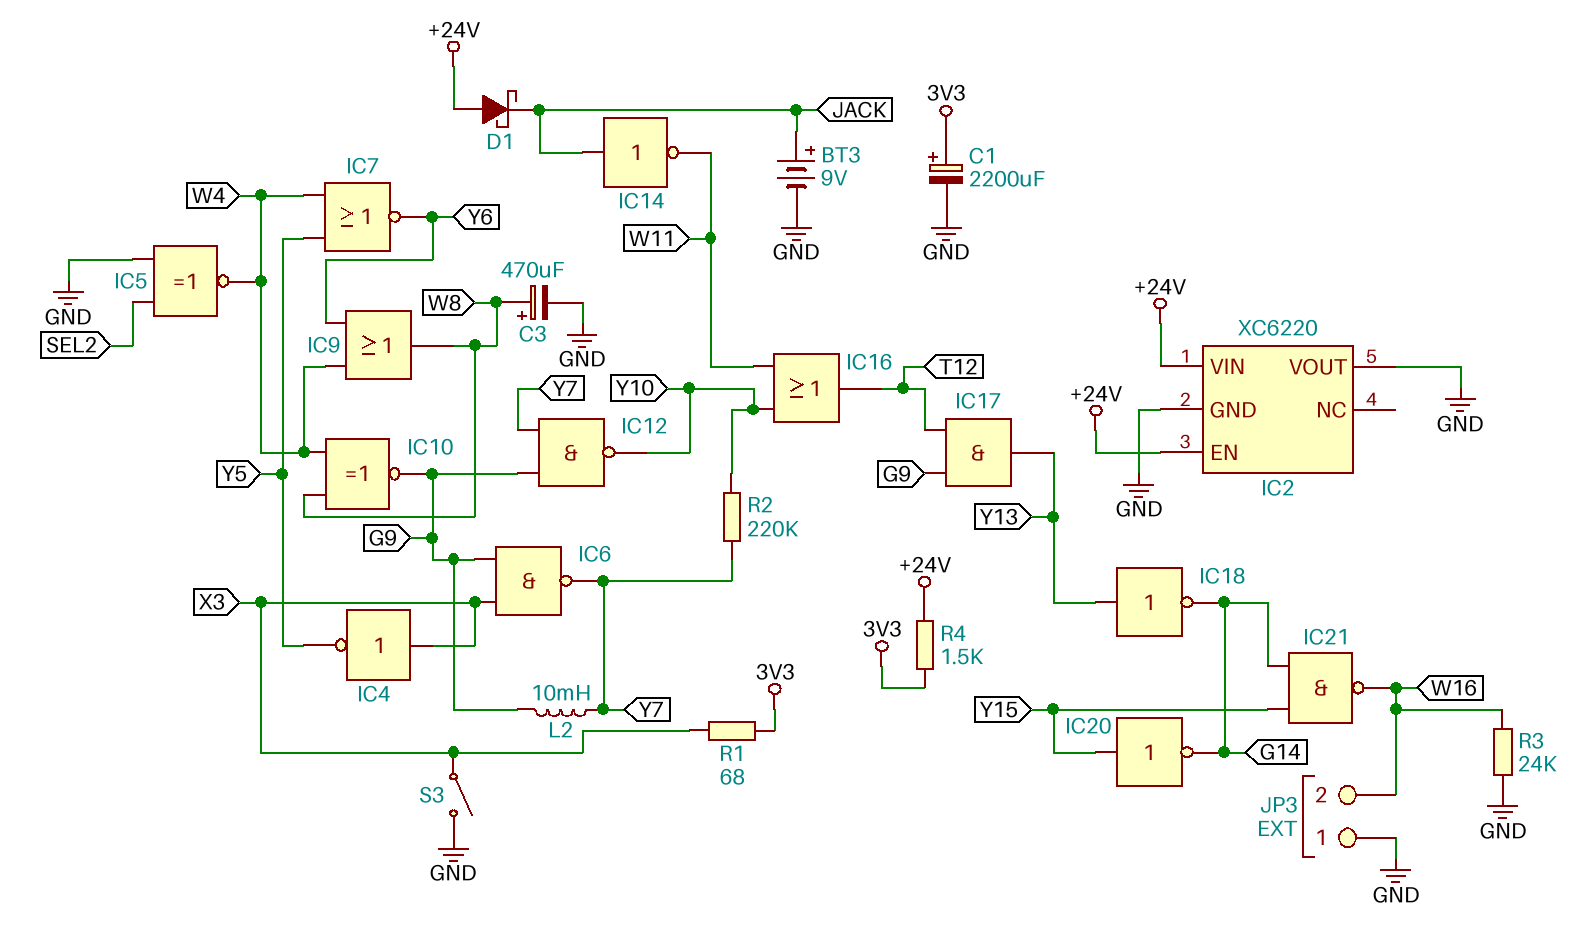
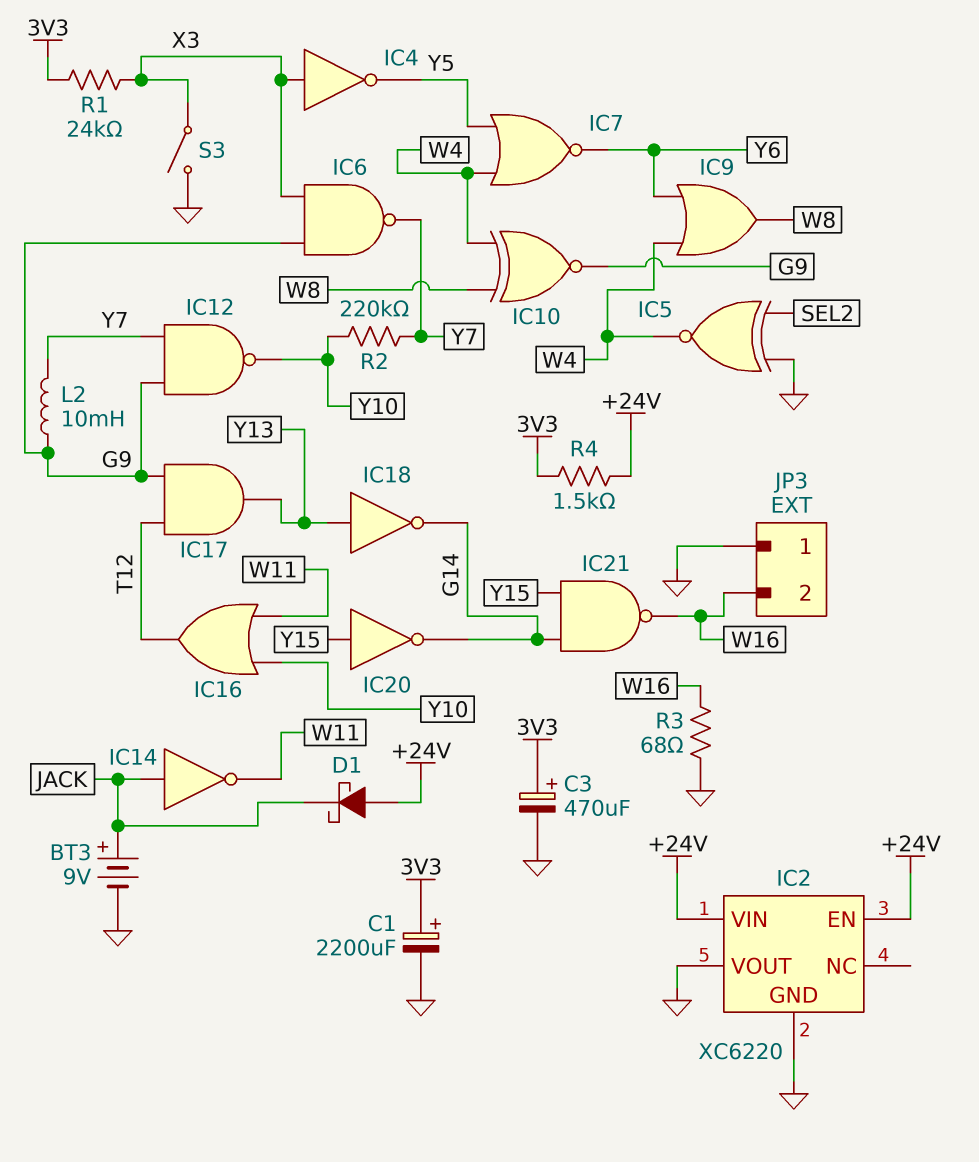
C3: 470uF (plus W8, minus GND) -> 470uF (plus 3V3, minus GND)
R1: 68 (3V3, X3) -> 24k (3V3, X3)
R3: 24k (GND, W16) -> 68 (GND, W16)

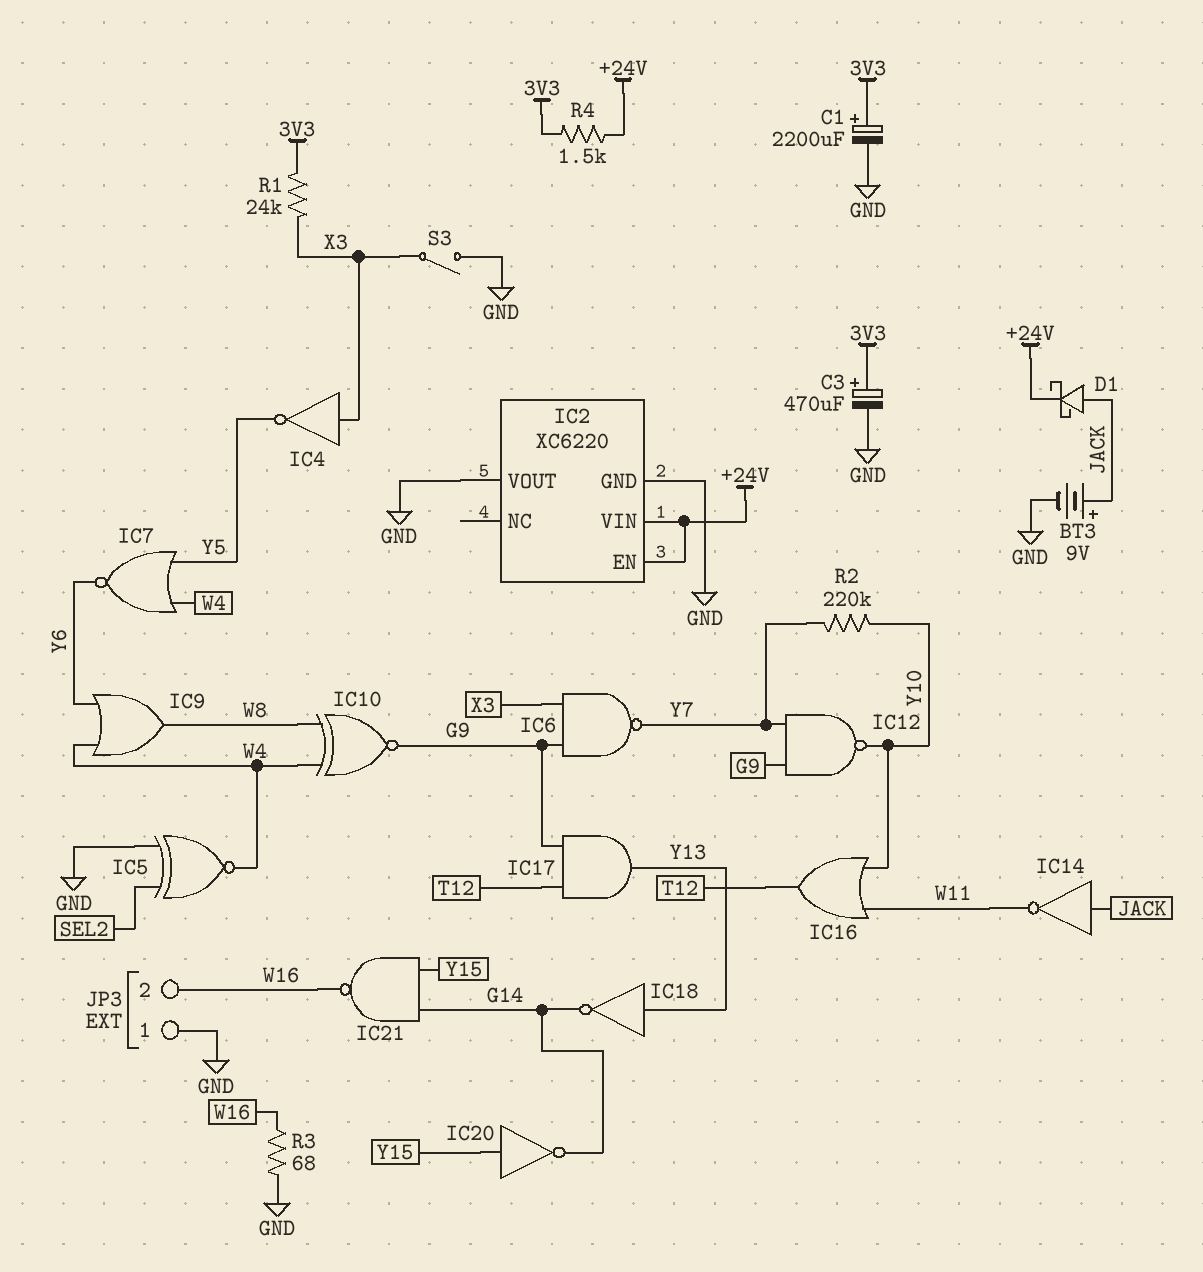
D1: schottky (A +24V, K JACK) -> schottky (A JACK, K +24V)
L2: 10mH (G9, Y7) -> none

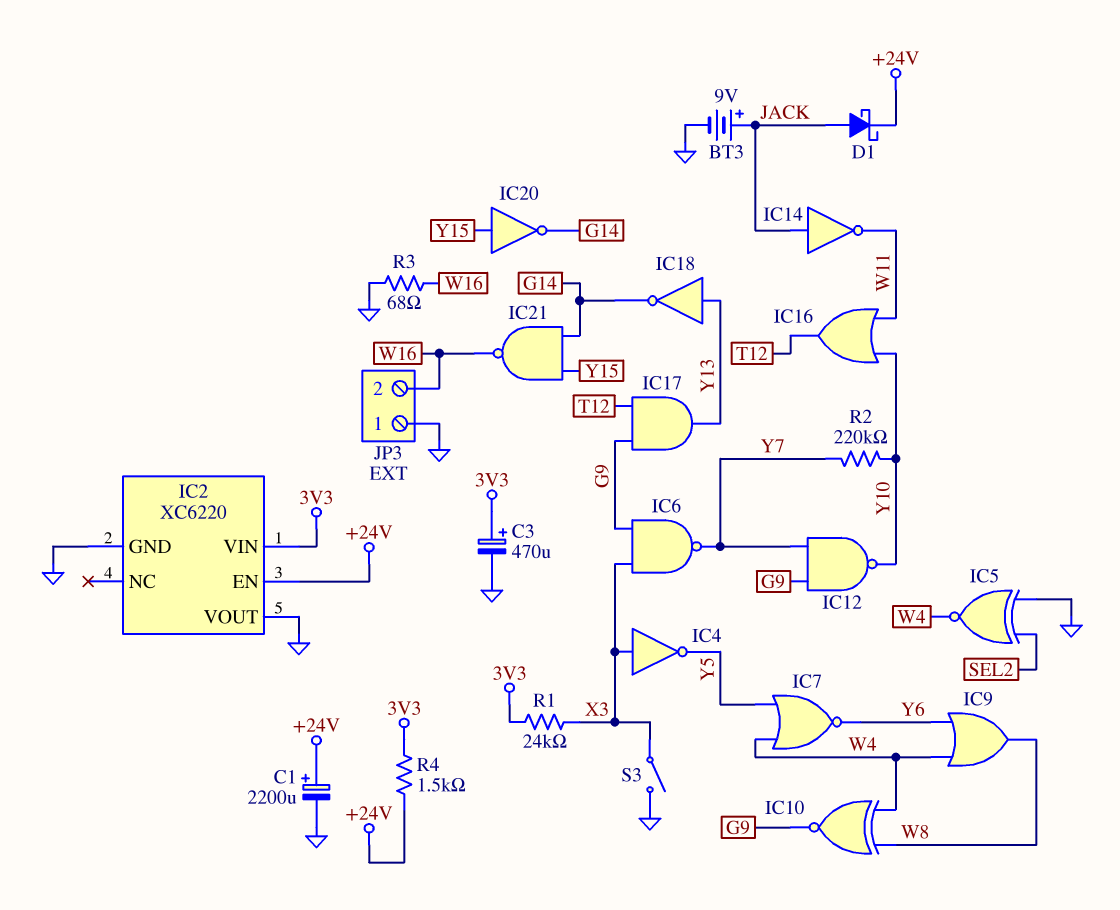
C1: 2200uF (plus 3V3, minus GND) -> 2200uF (plus +24V, minus GND)
IC2 pin VIN: +24V -> 3V3

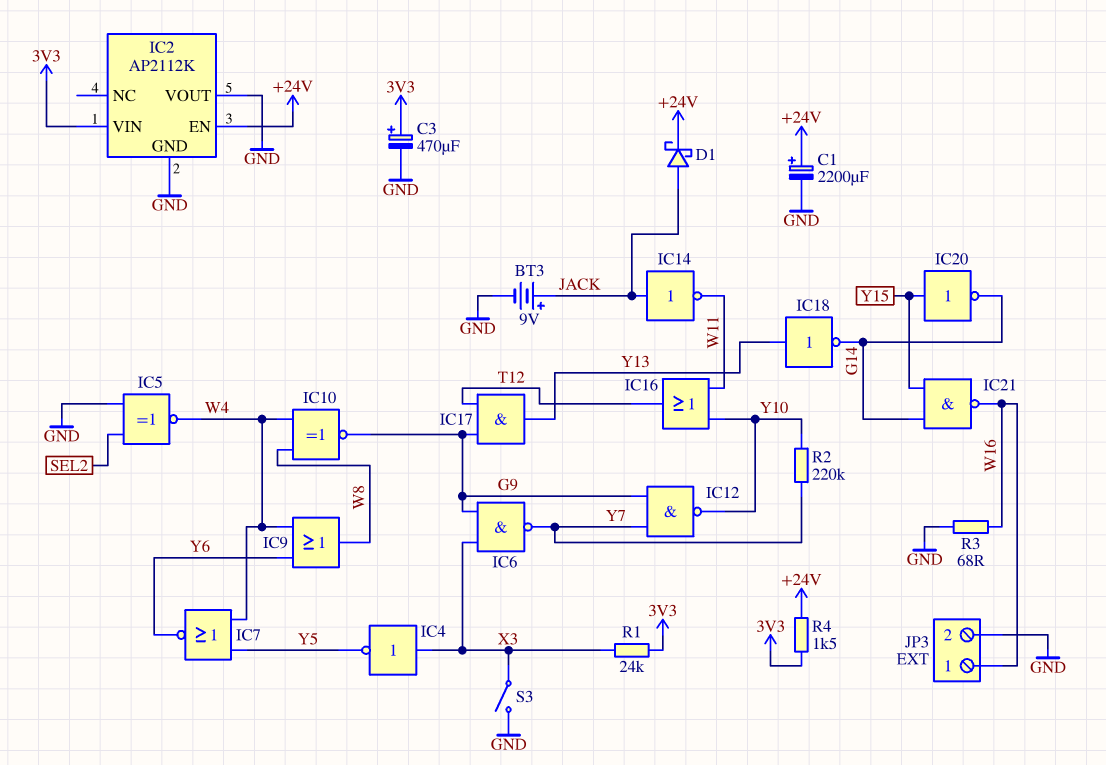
IC2: XC6220 -> AP2112K
JP3 pin 1: GND -> W16
JP3 pin 2: W16 -> GND

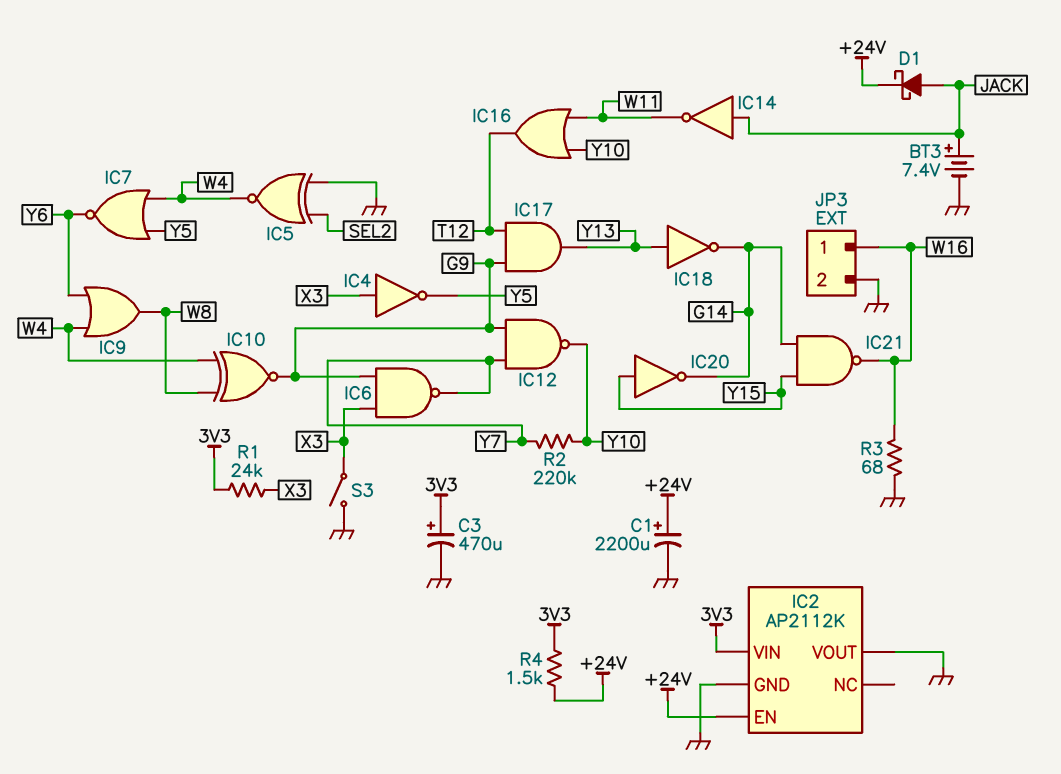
BT3: 9V (plus JACK, minus GND) -> 7.4V (plus JACK, minus GND)

